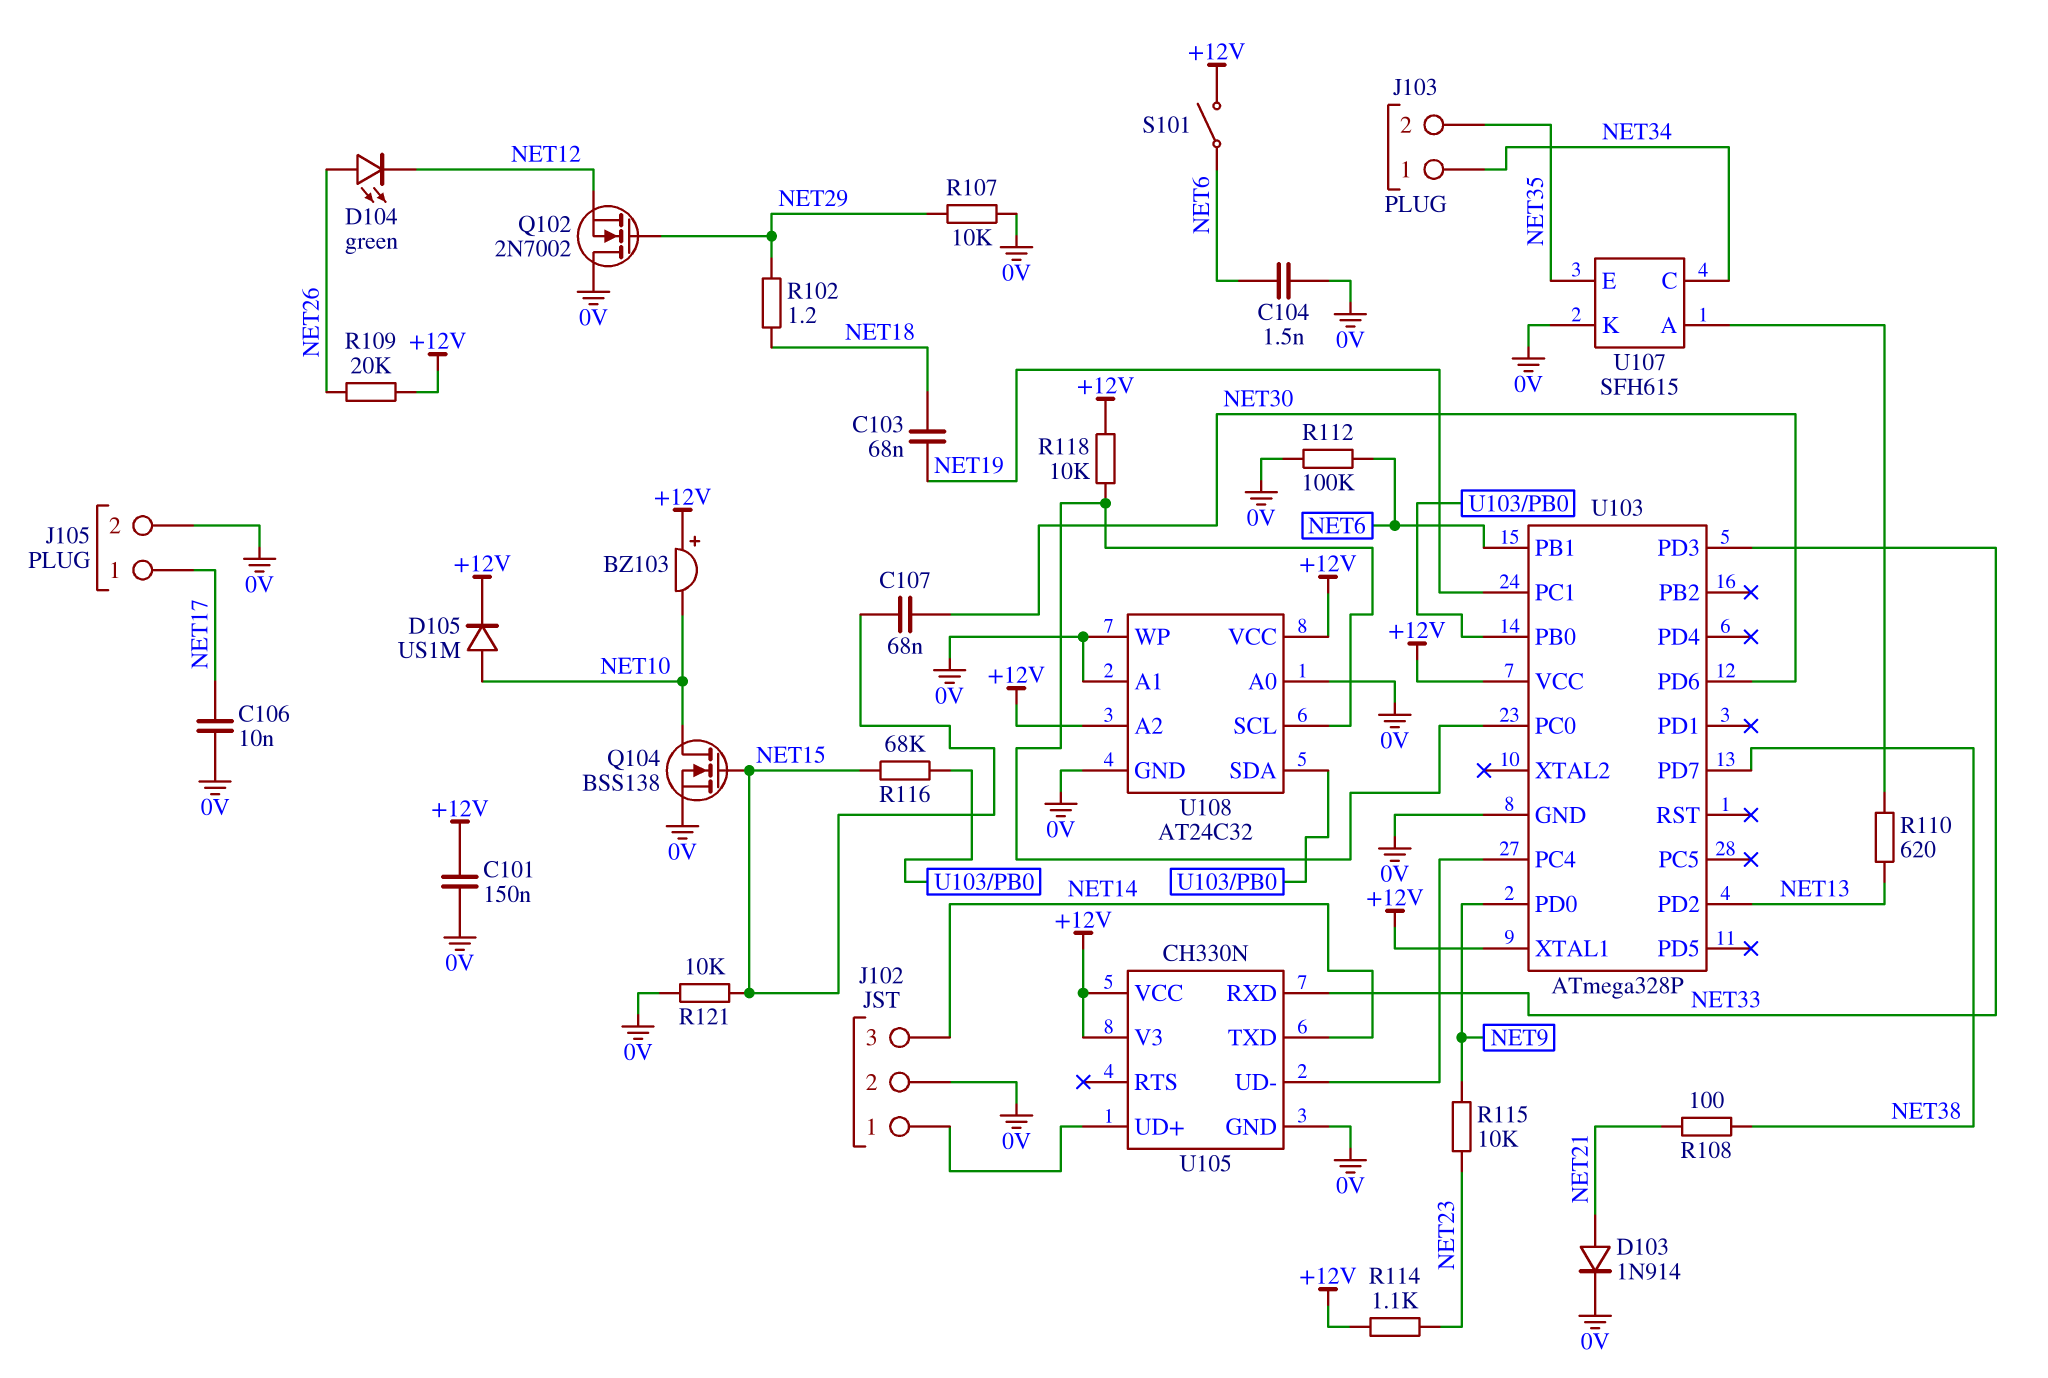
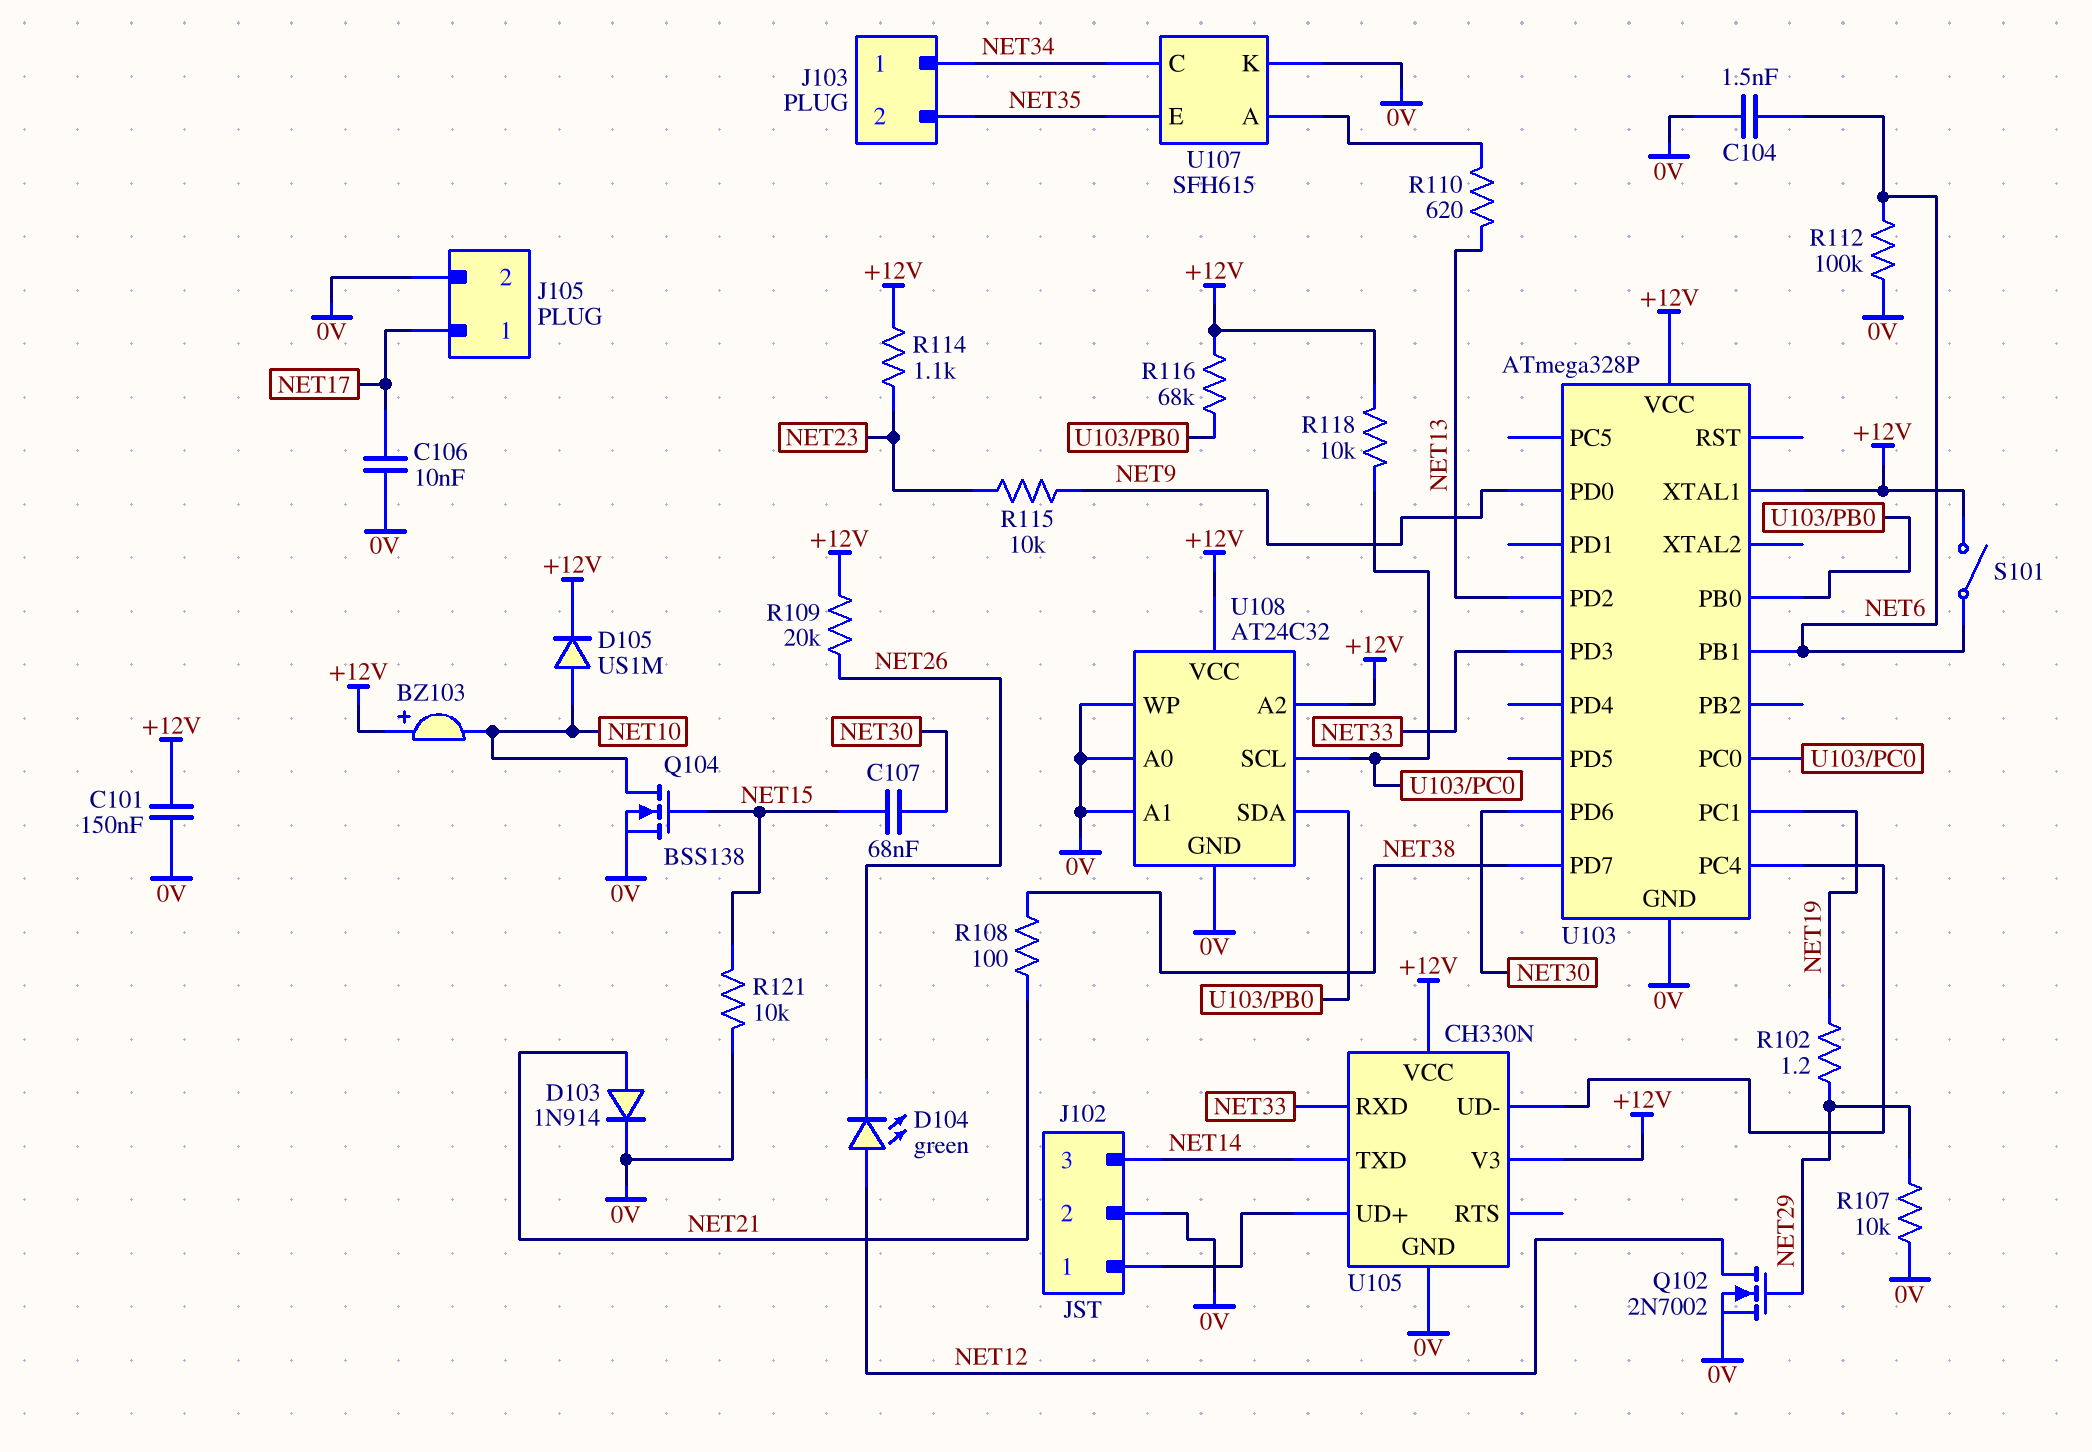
C103: 68nF (NET18, NET19) -> none
D104: LED green (A NET26, K NET12) -> LED green (A NET12, K NET26)
Q102: NMOS 2N7002 (G NET29, D 0V, S NET12) -> NMOS 2N7002 (G NET29, D NET12, S 0V)
R102: 1.2 (NET18, NET29) -> 1.2 (NET19, NET29)
R116: 68k (NET15, U103/PB0) -> 68k (+12V, U103/PB0)

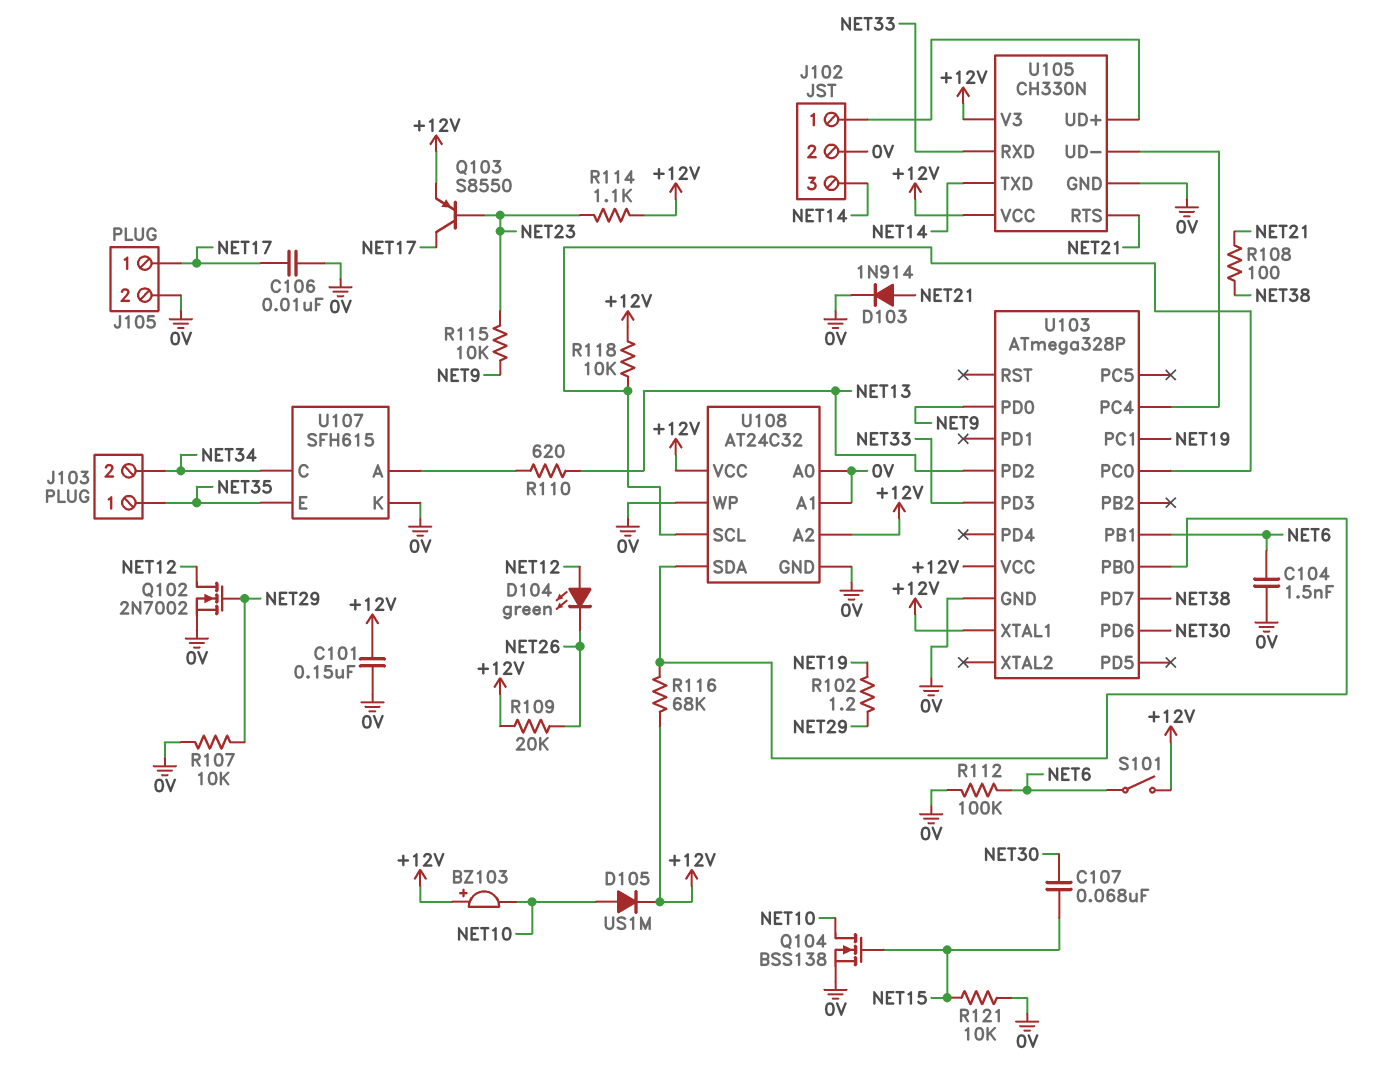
J103 pin 1: NET34 -> NET35
J103 pin 2: NET35 -> NET34
Q103: none -> PNP S8550 (B NET23, C NET17, E +12V)
U105 pin RTS: none -> NET21

